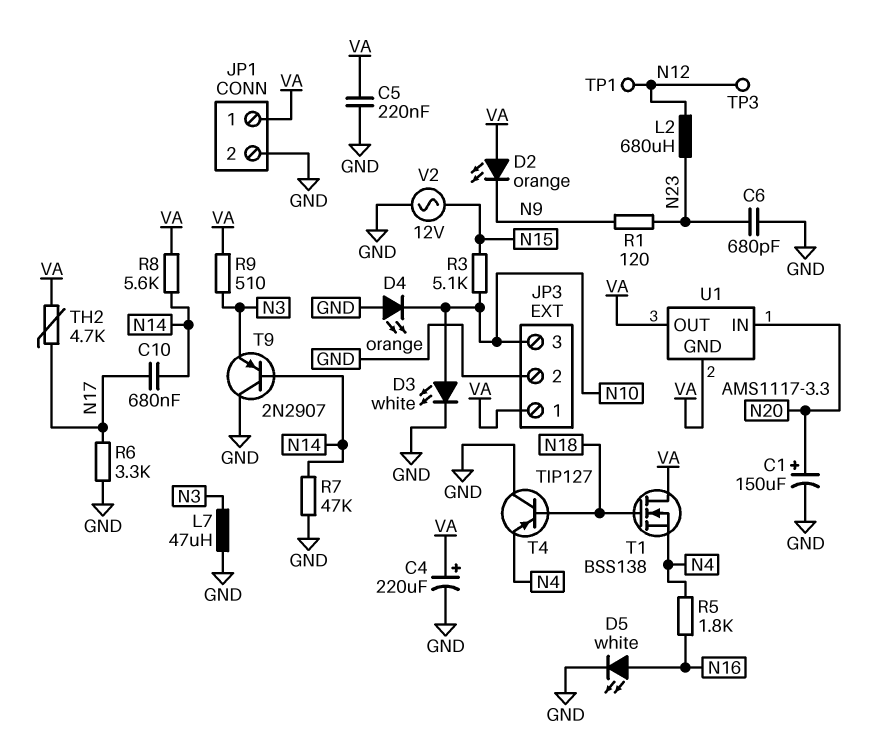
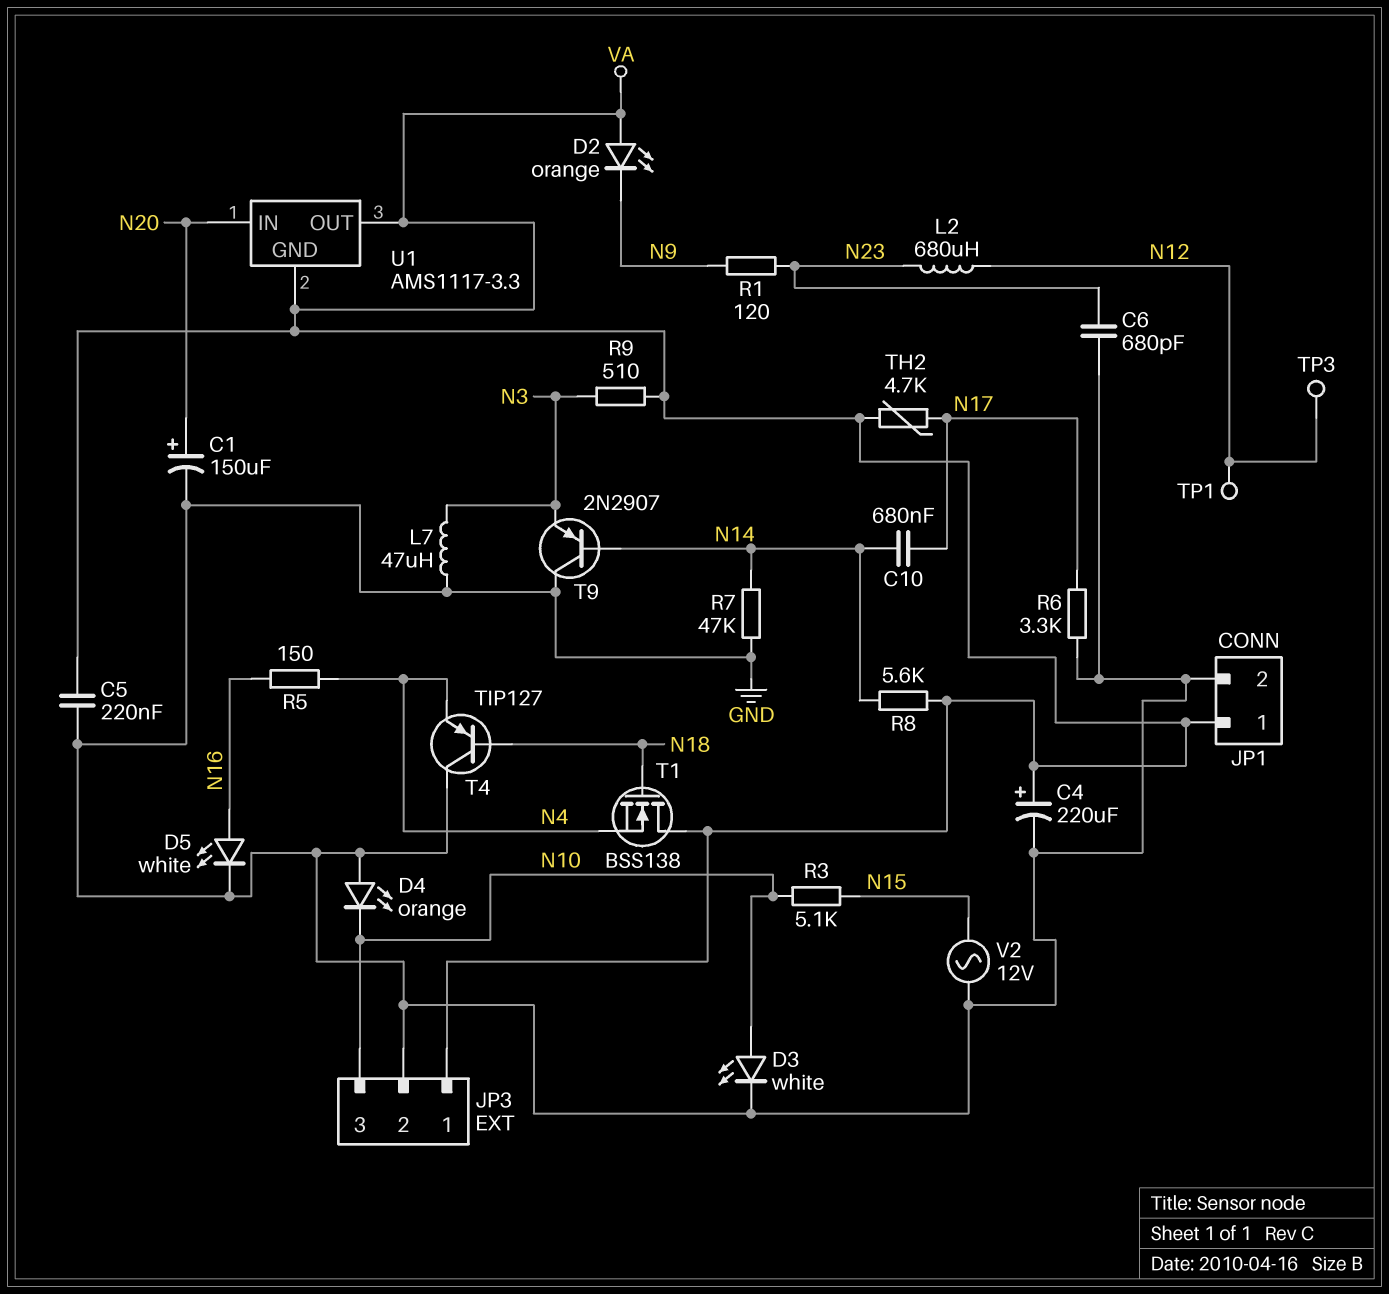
R5: 1.8k (N4, N16) -> 150 (N4, N16)

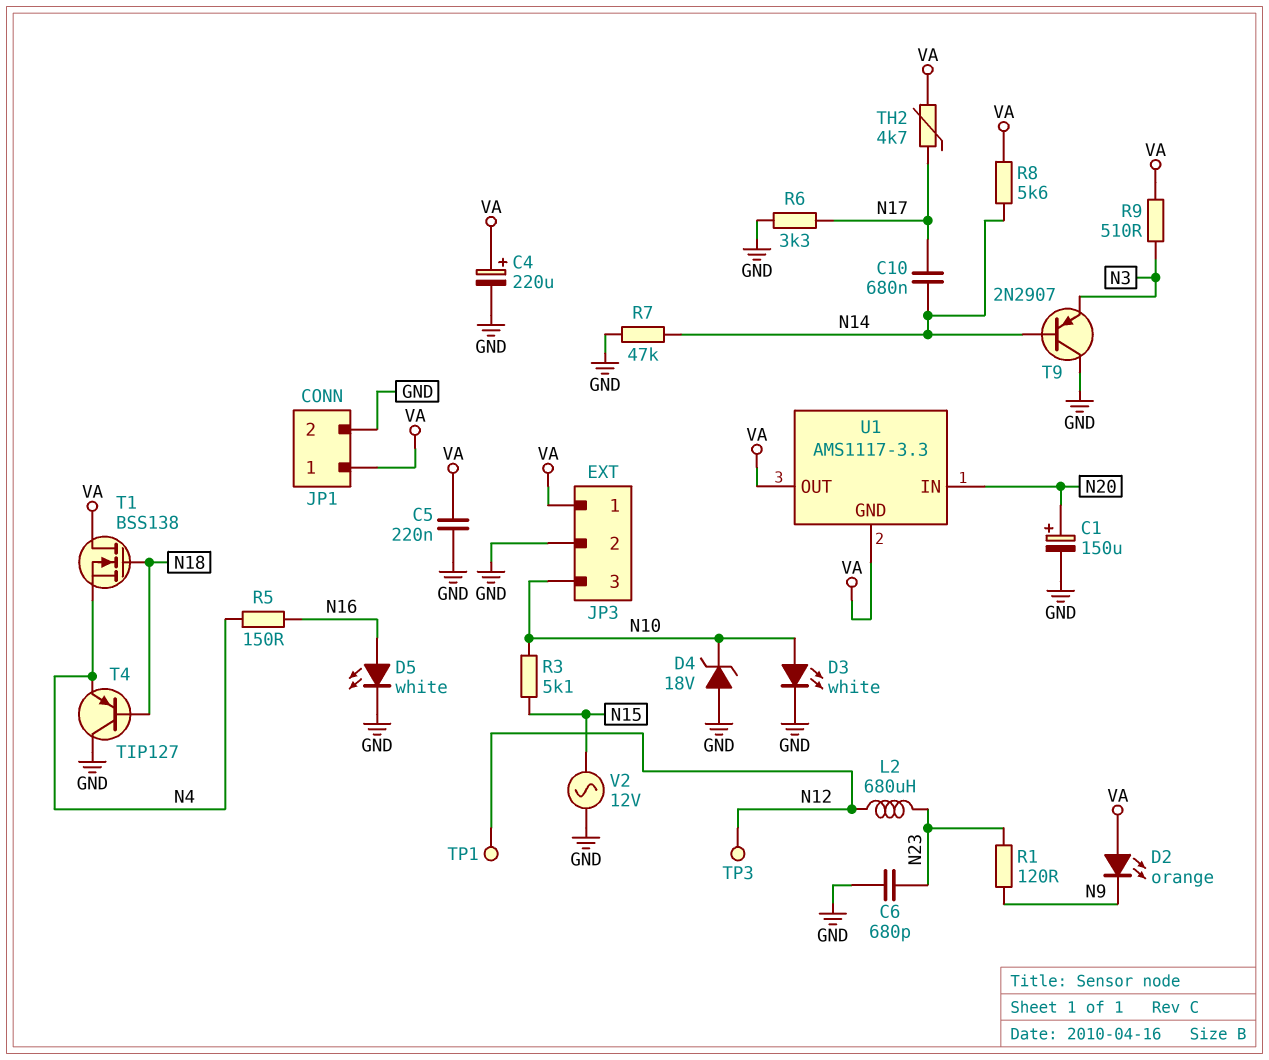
D4: LED orange (A GND, K N10) -> zener 18V (A GND, K N10)
L7: 47uH (GND, N3) -> none

